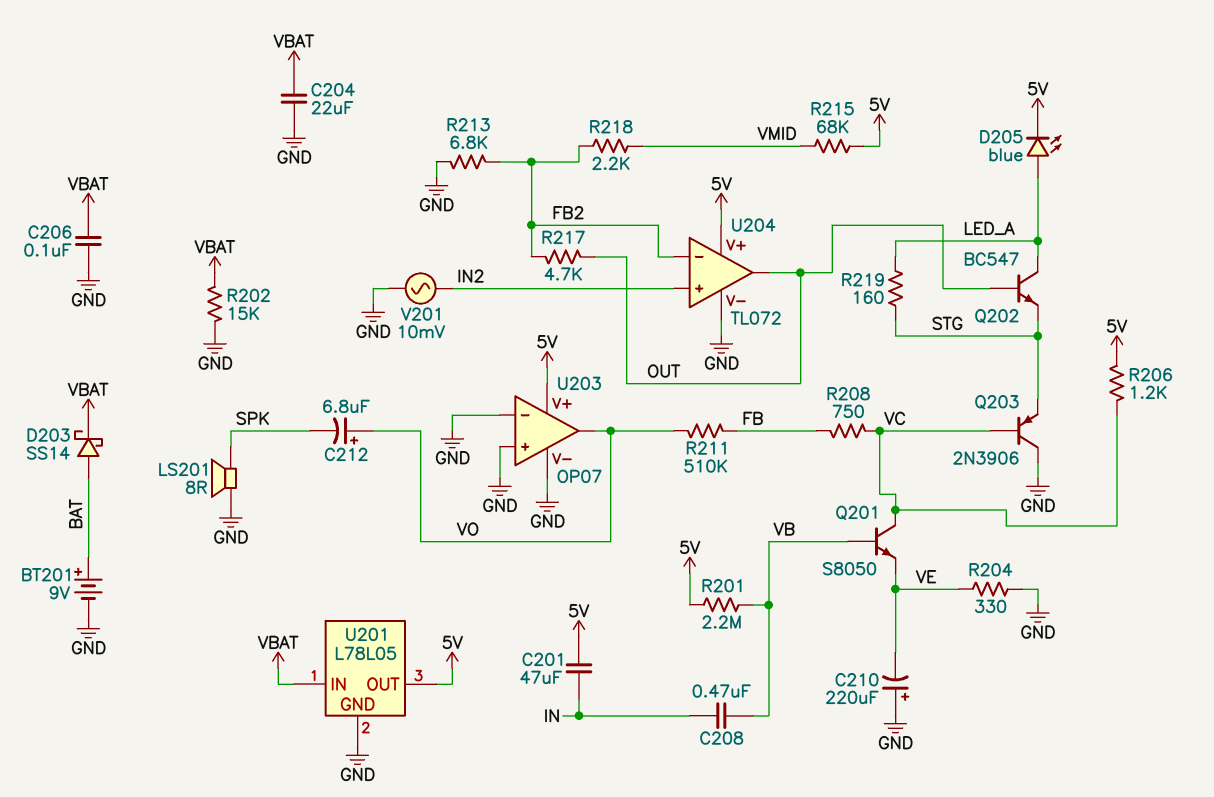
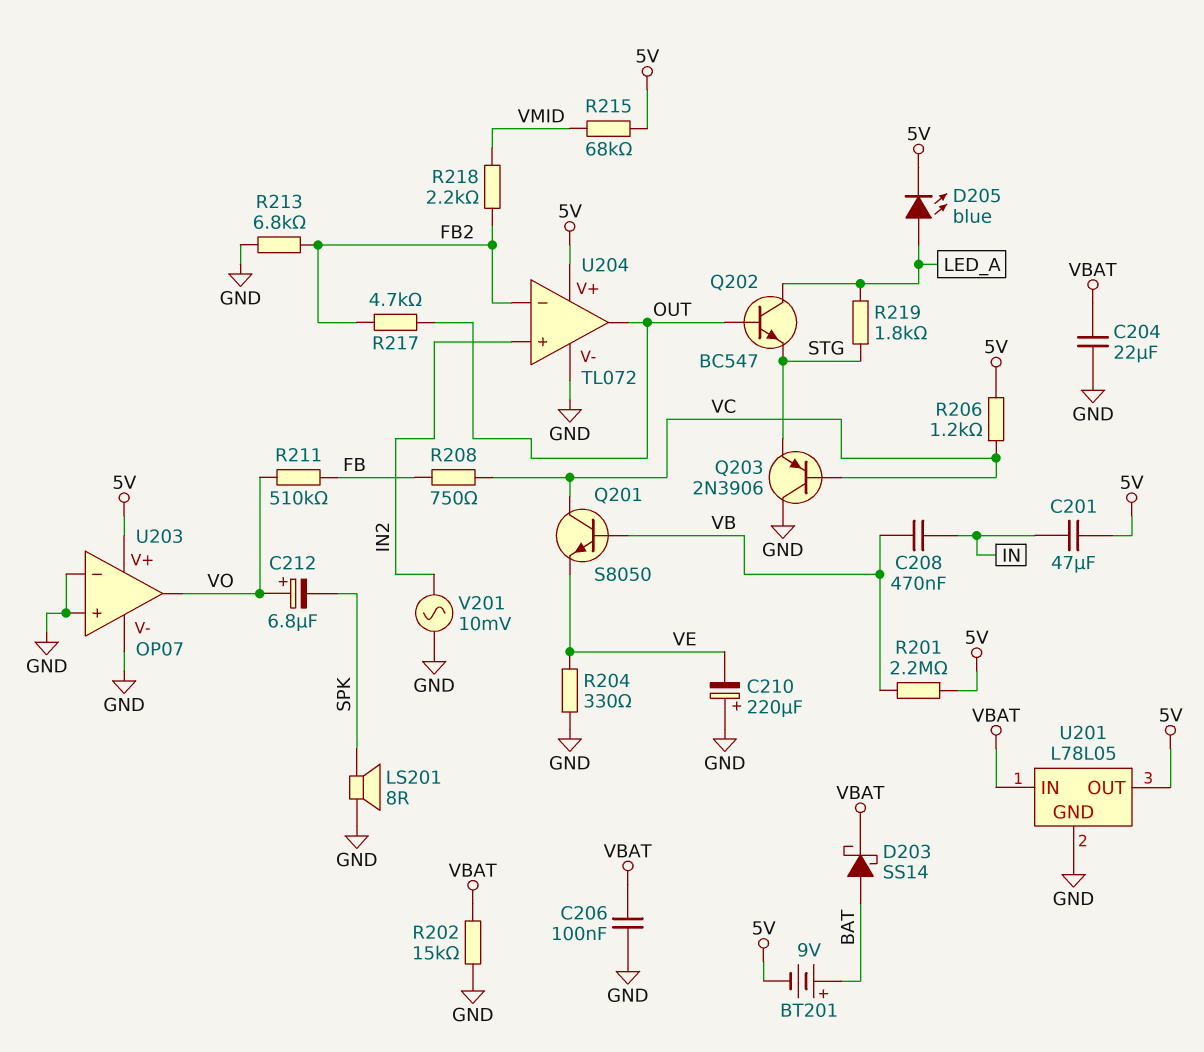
BT201: 9V (plus BAT, minus GND) -> 9V (plus BAT, minus 5V)
R219: 160 (LED_A, STG) -> 1.8k (LED_A, STG)

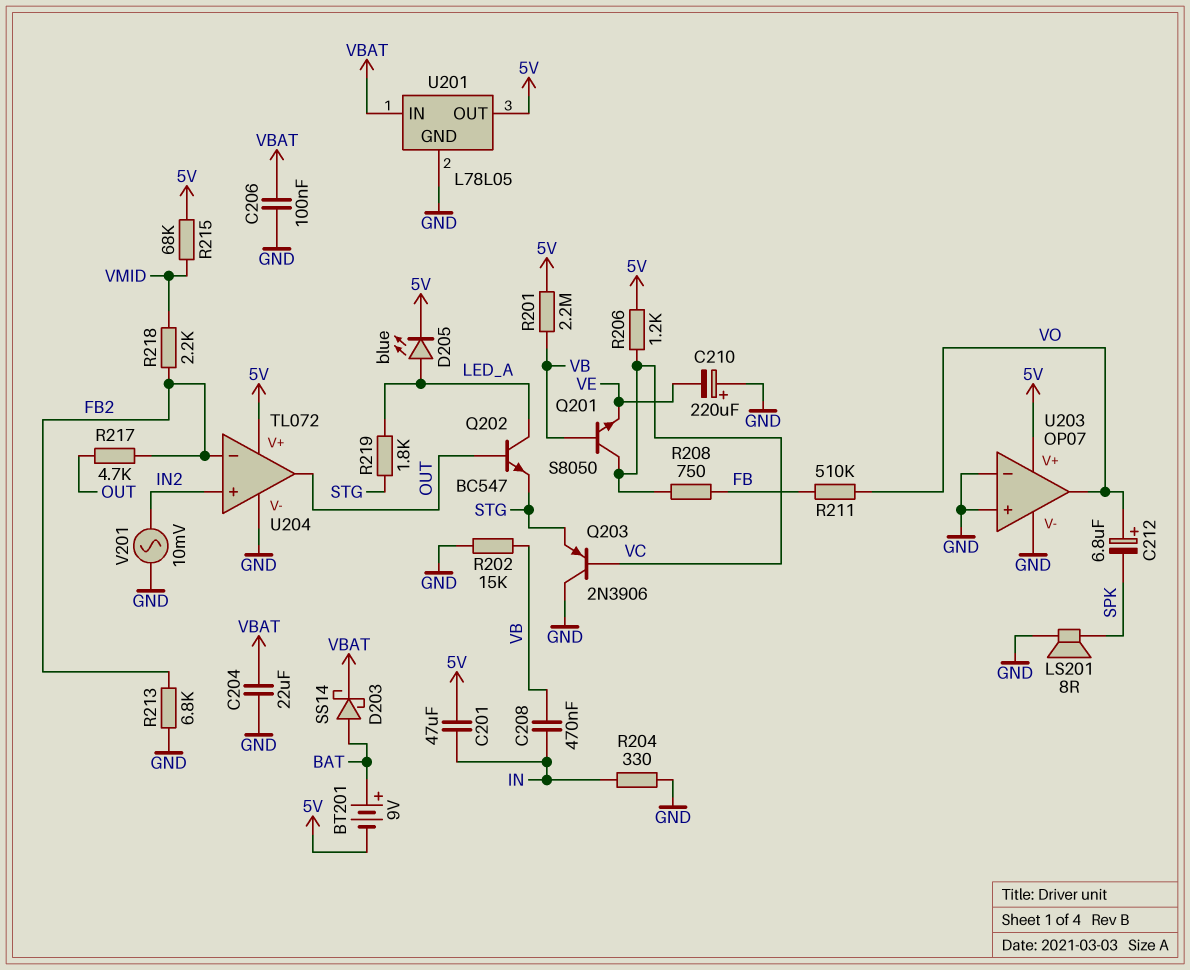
R202: 15k (GND, VBAT) -> 15k (GND, VB)
R204: 330 (GND, VE) -> 330 (GND, IN)

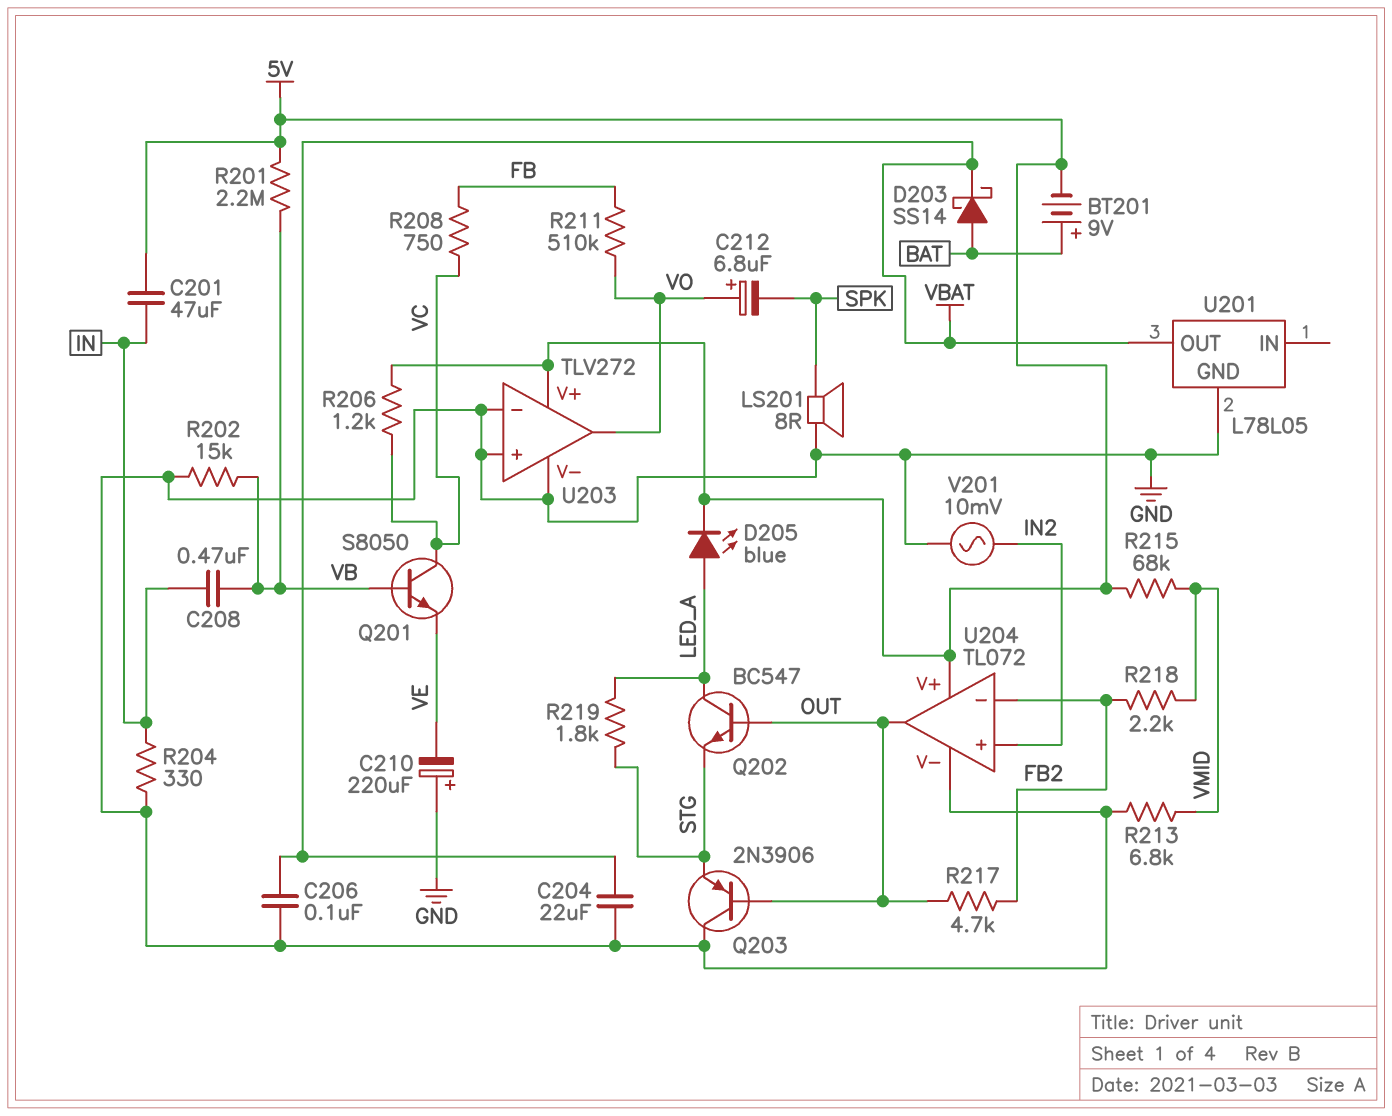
Q203: PNP 2N3906 (B VC, C GND, E STG) -> PNP 2N3906 (B OUT, C GND, E STG)
R213: 6.8k (FB2, GND) -> 6.8k (GND, VMID)
U201 pin IN: VBAT -> none
U201 pin OUT: 5V -> VBAT
U203: OP07 -> TLV272

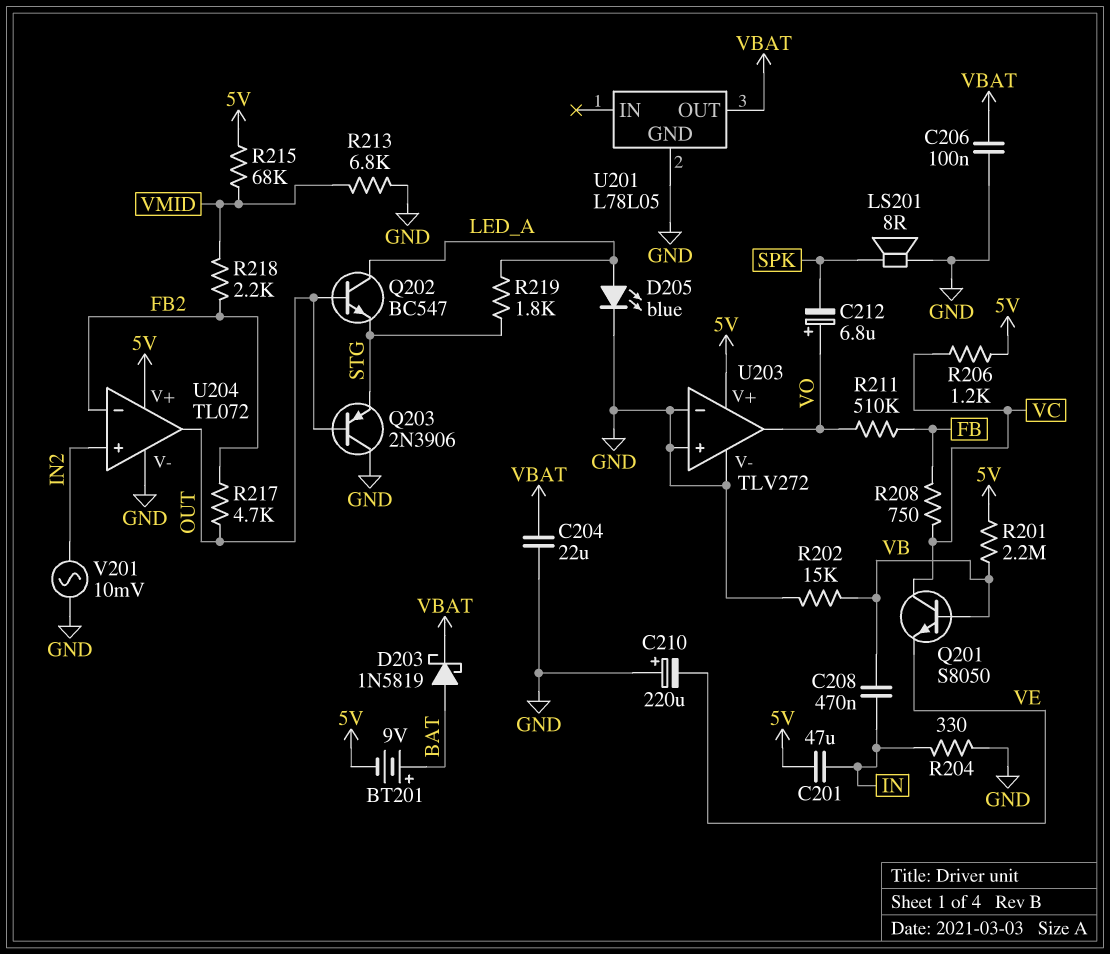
D203: schottky SS14 (A BAT, K VBAT) -> schottky 1N5819 (A BAT, K VBAT)
D205: LED blue (A LED_A, K 5V) -> LED blue (A LED_A, K GND)

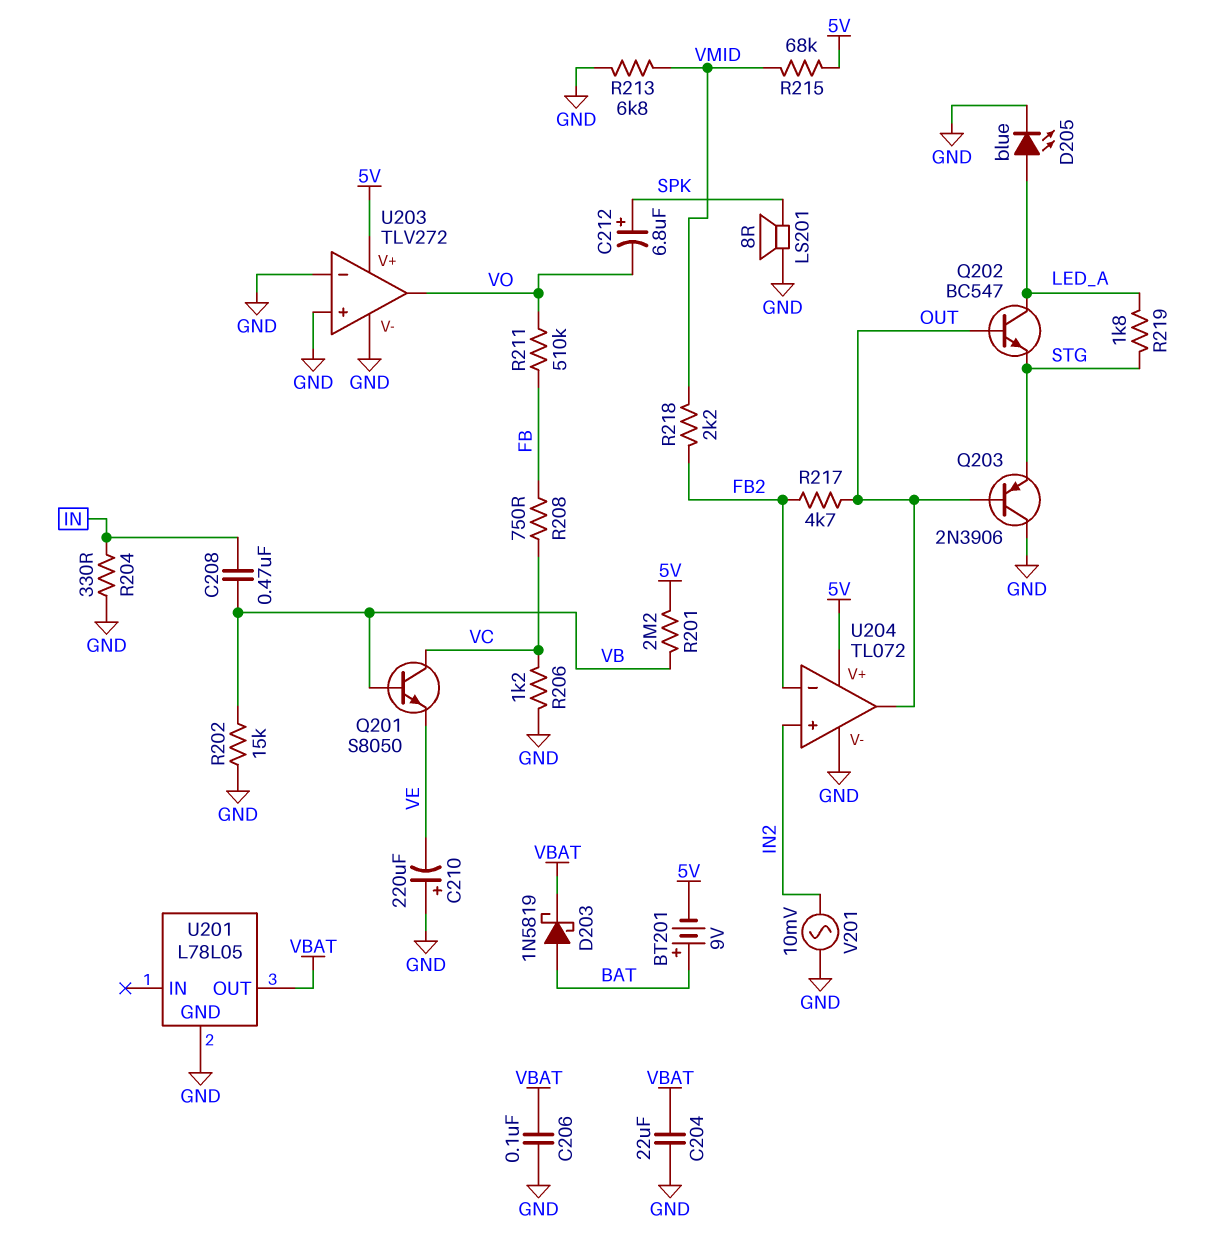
C201: 47uF (5V, IN) -> none
C212: 6.8uF (plus VO, minus SPK) -> 6.8uF (plus SPK, minus VO)
R206: 1.2k (5V, VC) -> 1.2k (GND, VC)

